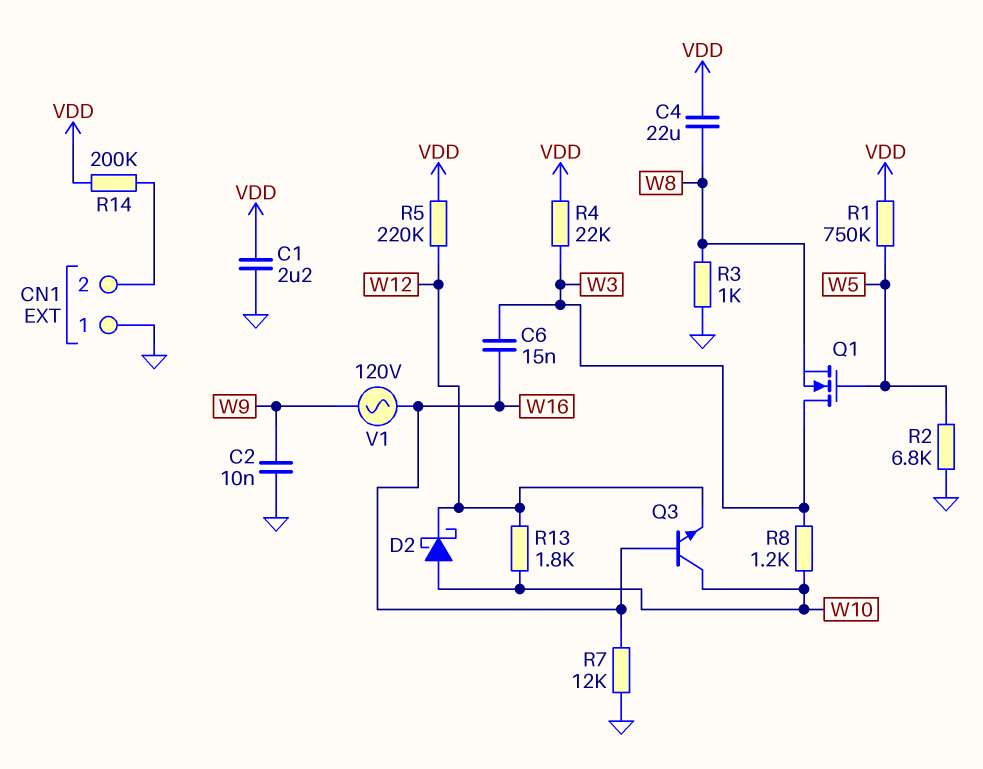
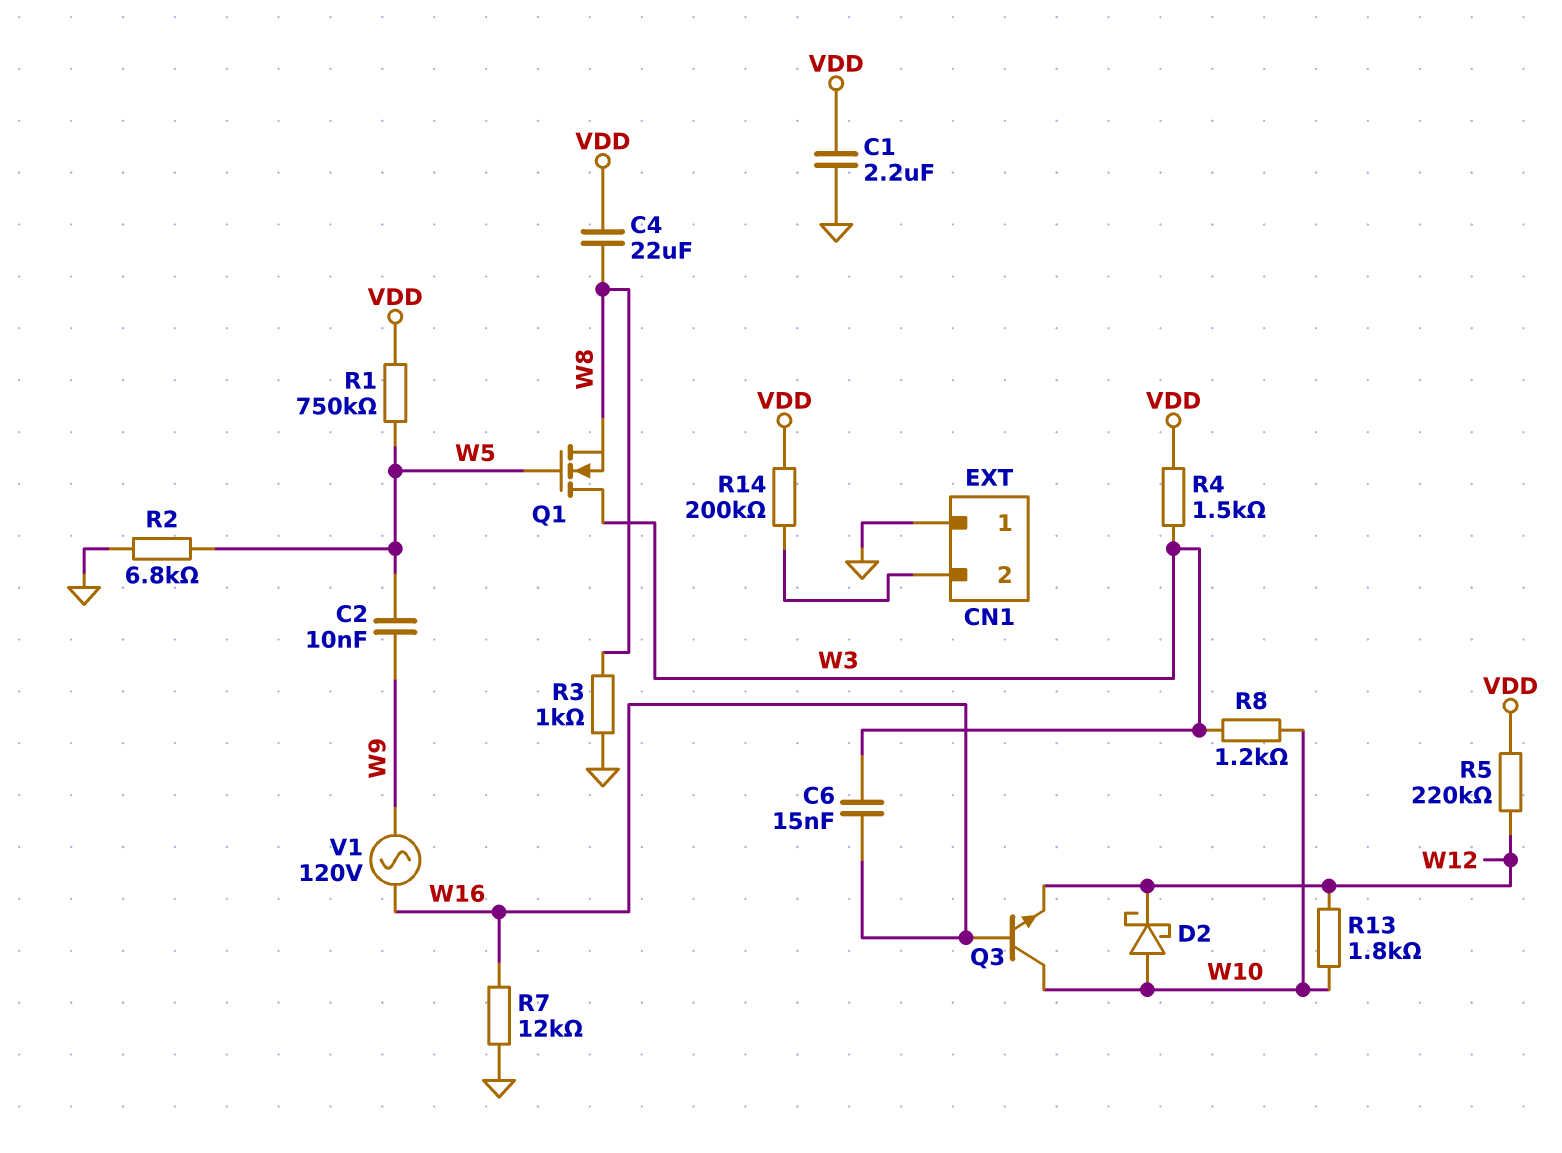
C2: 10nF (GND, W9) -> 10nF (W5, W9)
R4: 22k (VDD, W3) -> 1.5k (VDD, W3)

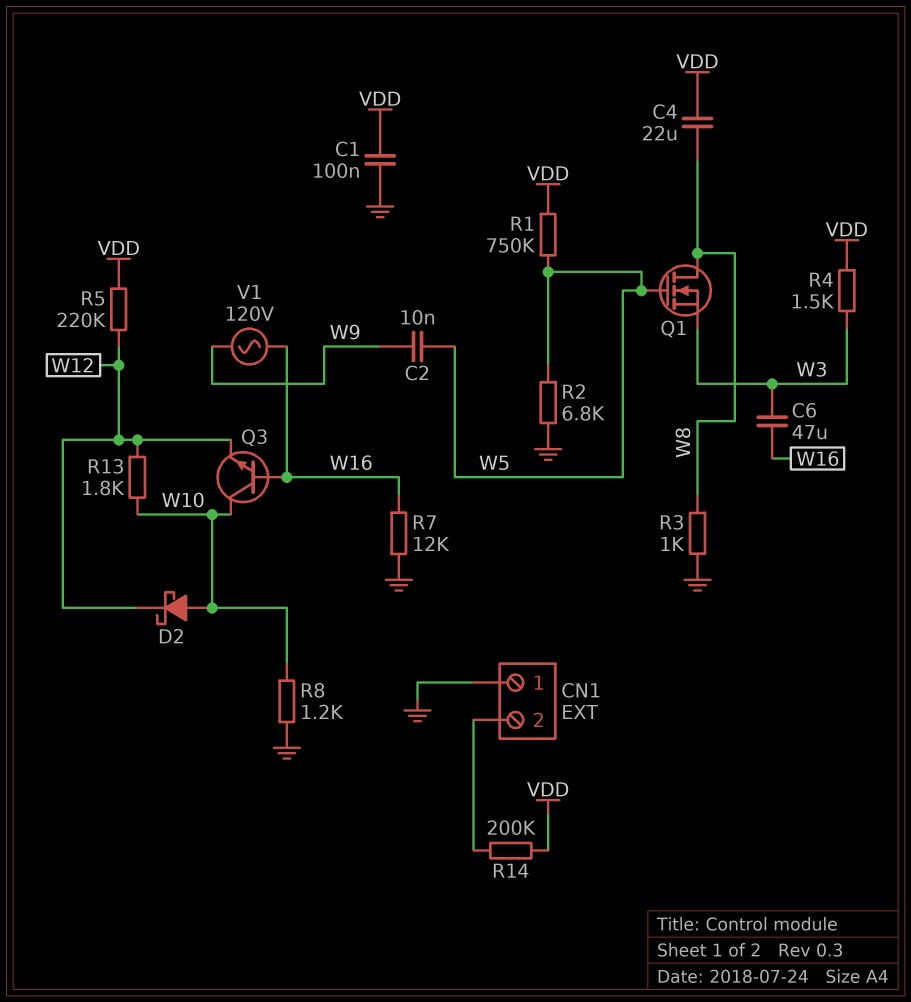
C1: 2.2uF (GND, VDD) -> 100nF (GND, VDD)
C6: 15nF (W3, W16) -> 47uF (W3, W16)
Q1: NMOS (G W5, D W3, S W8) -> NMOS (G W5, D W8, S W3)
R8: 1.2k (W3, W10) -> 1.2k (GND, W10)

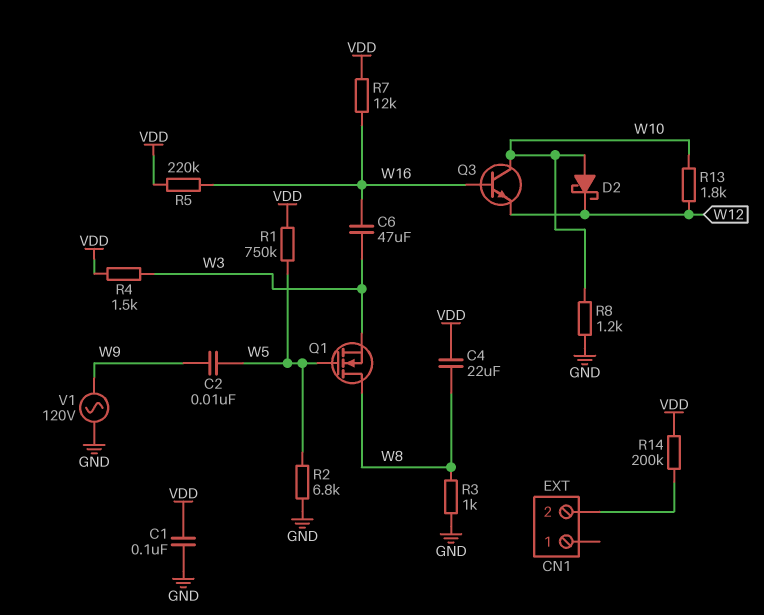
CN1 pin 1: GND -> none
R5: 220k (VDD, W12) -> 220k (VDD, W16)
R7: 12k (GND, W16) -> 12k (VDD, W16)
V1: AC 120V (W9, W16) -> AC 120V (GND, W9)

